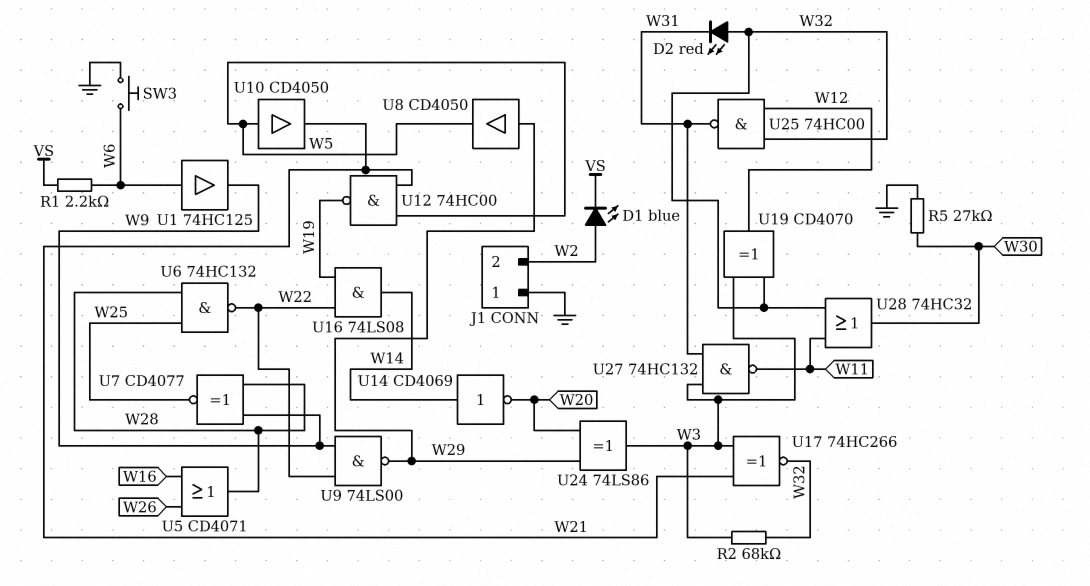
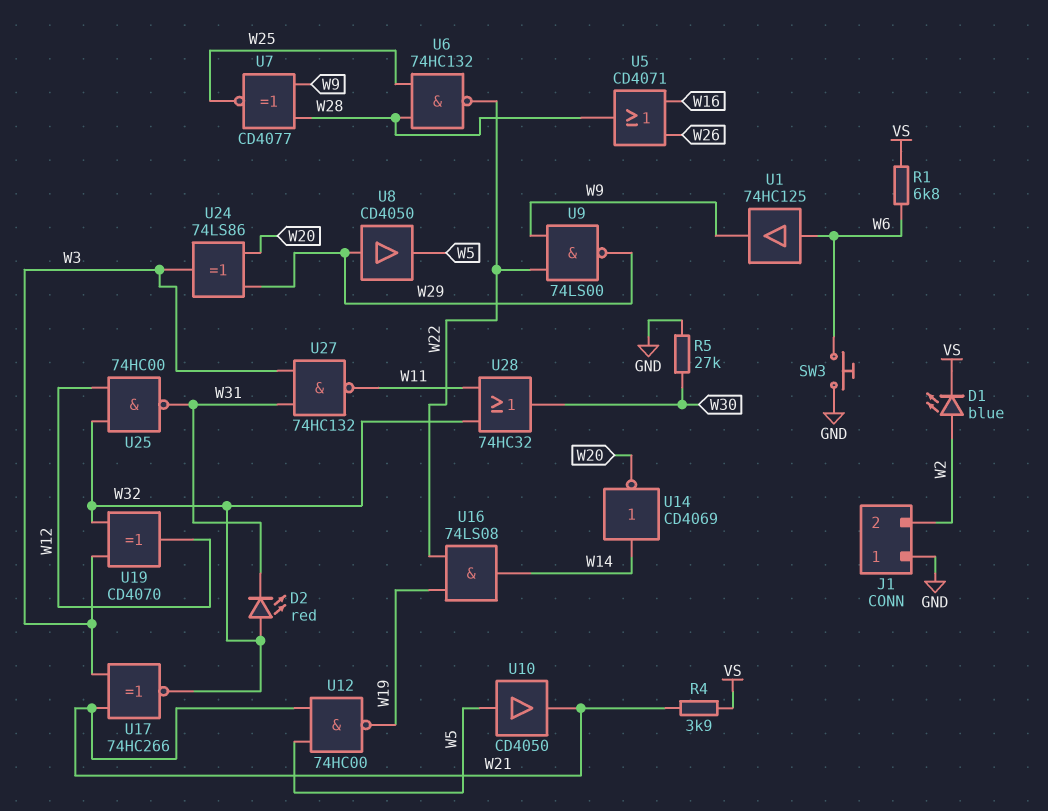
R1: 2.2k (VS, W6) -> 6.8k (VS, W6)
R2: 68k (W3, W32) -> none
R4: none -> 3.9k (VS, W21)

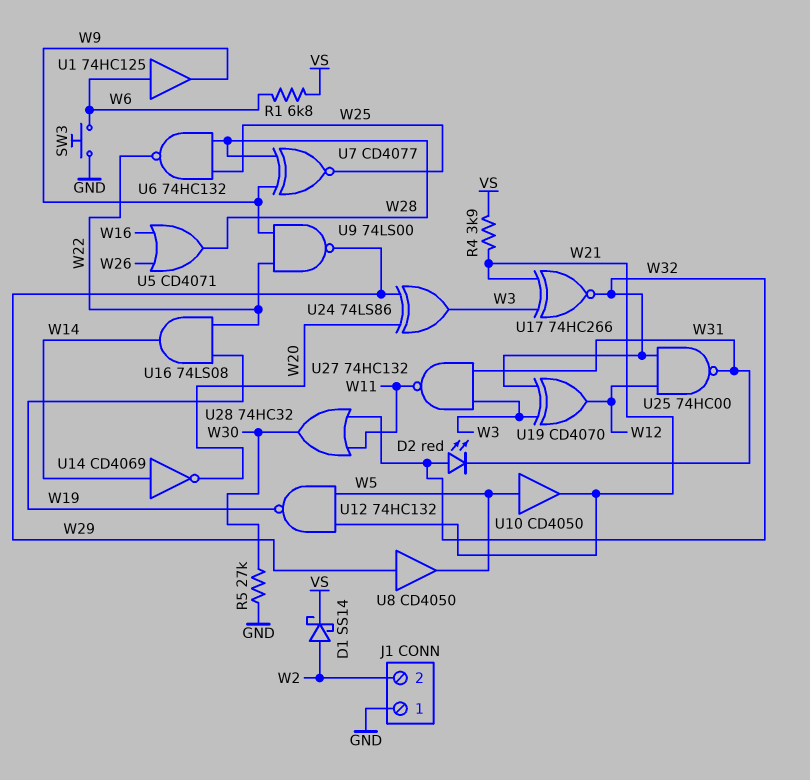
D1: LED blue (A W2, K VS) -> schottky SS14 (A W2, K VS)
U12: NAND 74HC00 (in W5, in W21, out W19) -> NAND 74HC132 (in W5, in W21, out W19)

